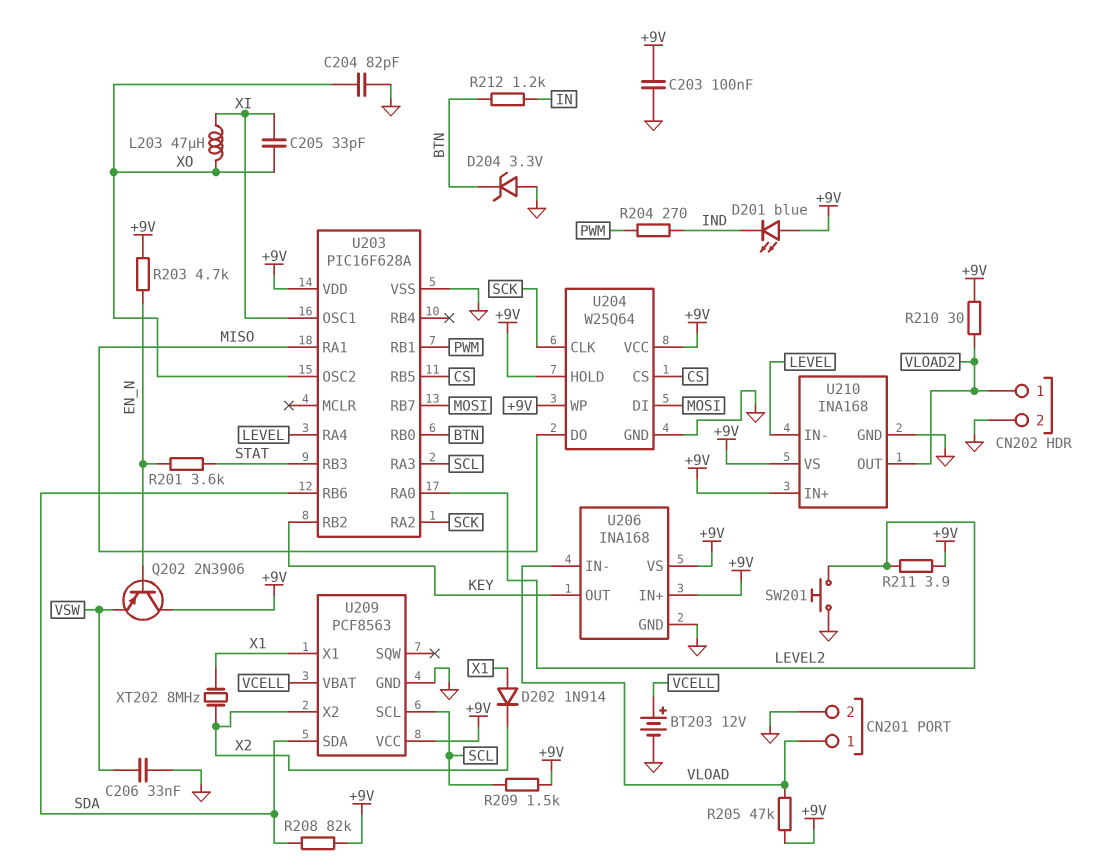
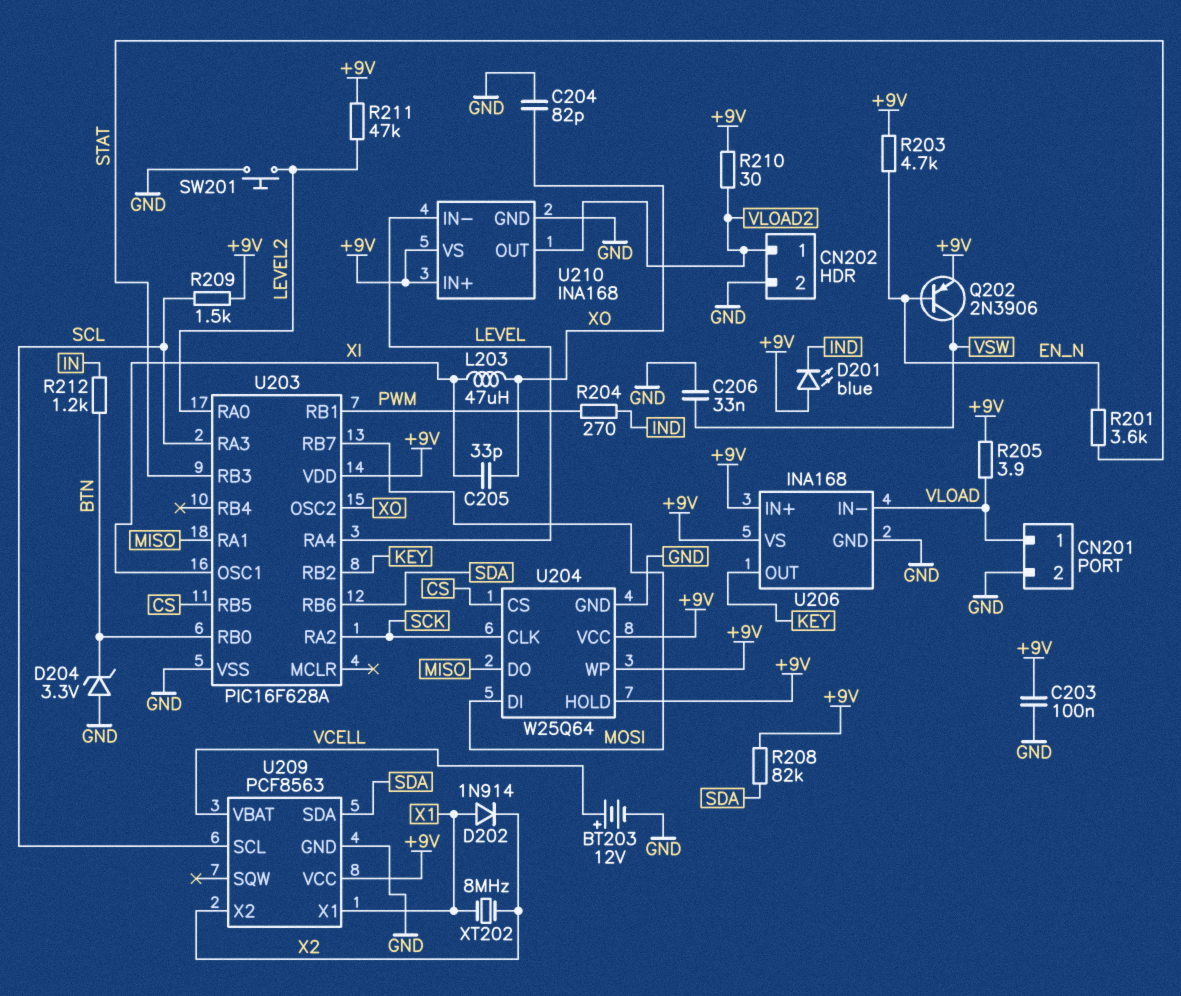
Q202: PNP 2N3906 (B EN_N, C +9V, E VSW) -> PNP 2N3906 (B EN_N, C VSW, E +9V)
R205: 47k (+9V, VLOAD) -> 3.9 (+9V, VLOAD)
R211: 3.9 (+9V, LEVEL2) -> 47k (+9V, LEVEL2)

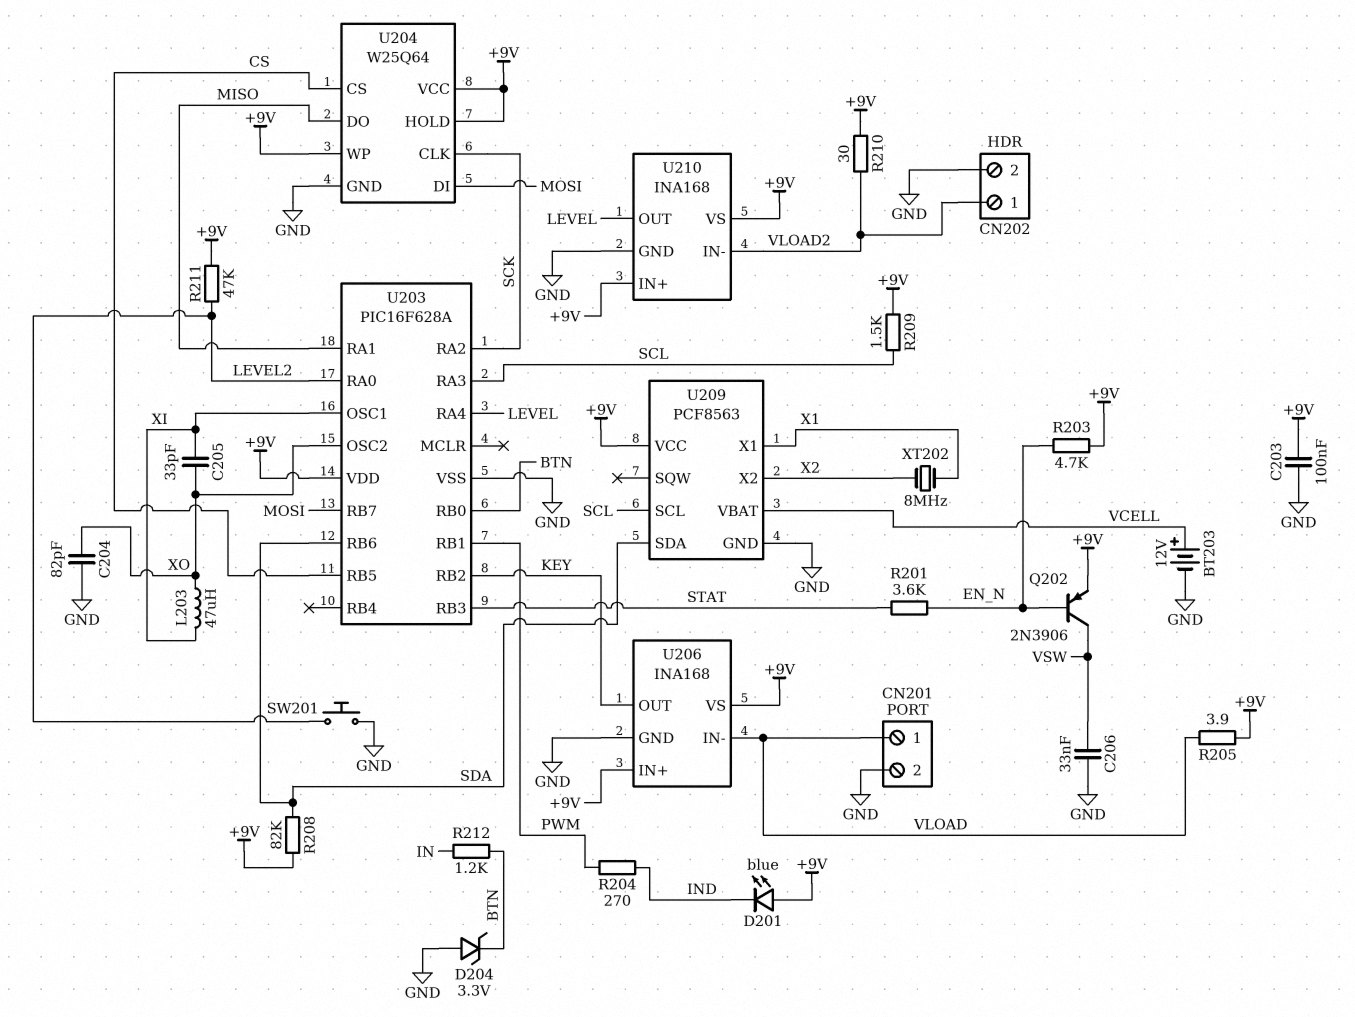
D202: diode 1N914 (A X1, K X2) -> none
U210 pin IN-: LEVEL -> VLOAD2
U210 pin OUT: VLOAD2 -> LEVEL

